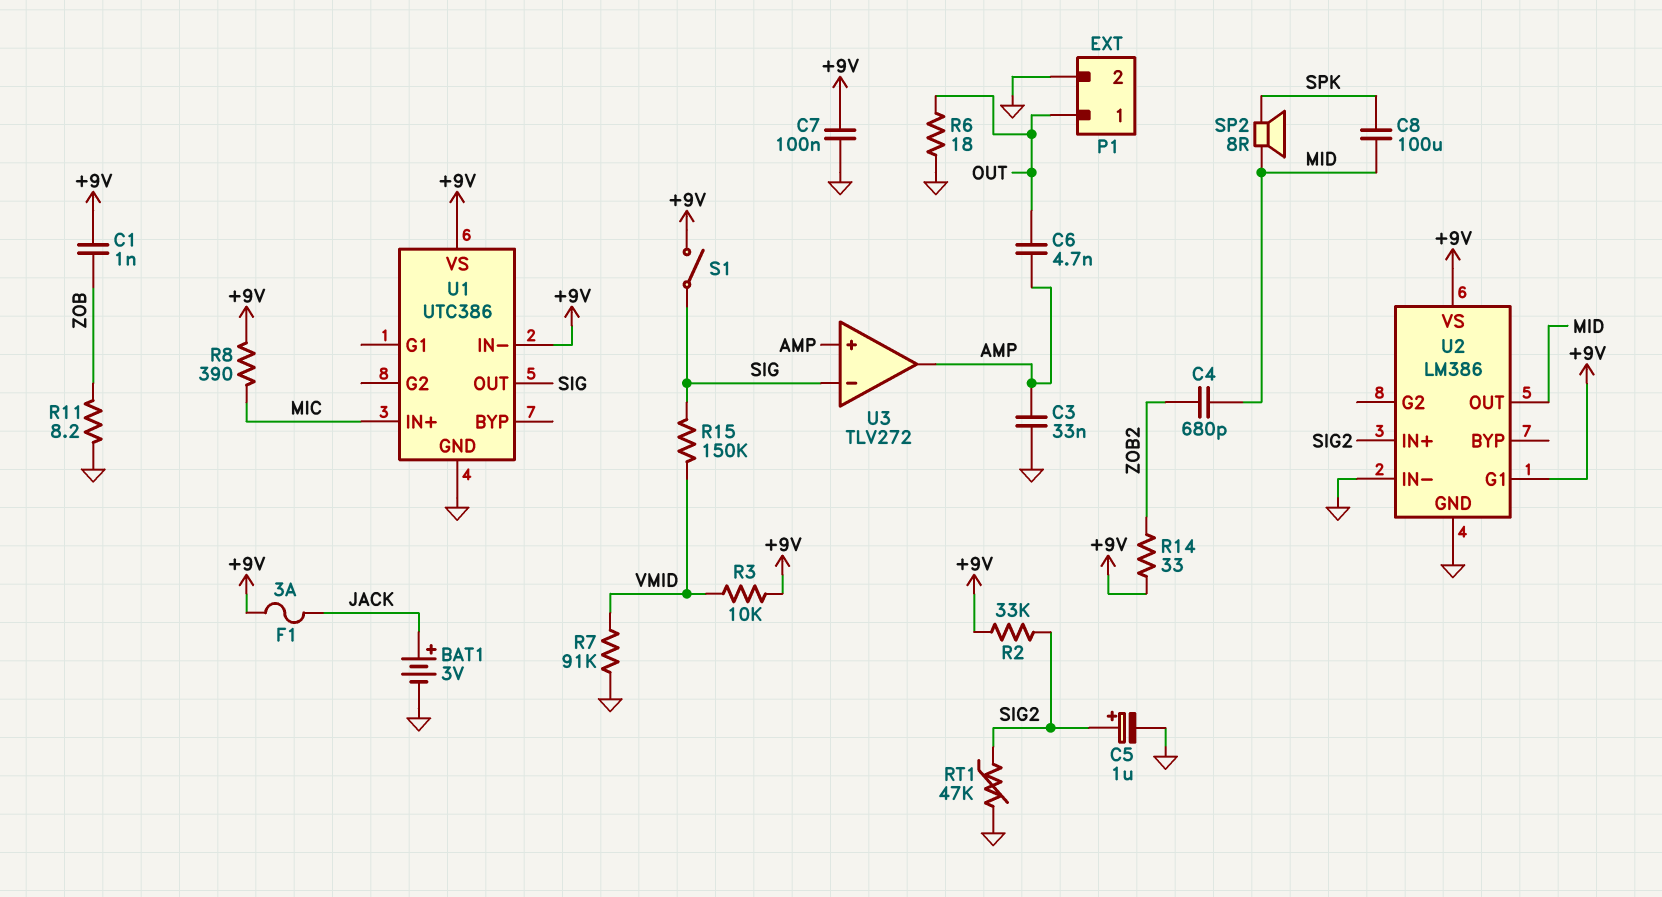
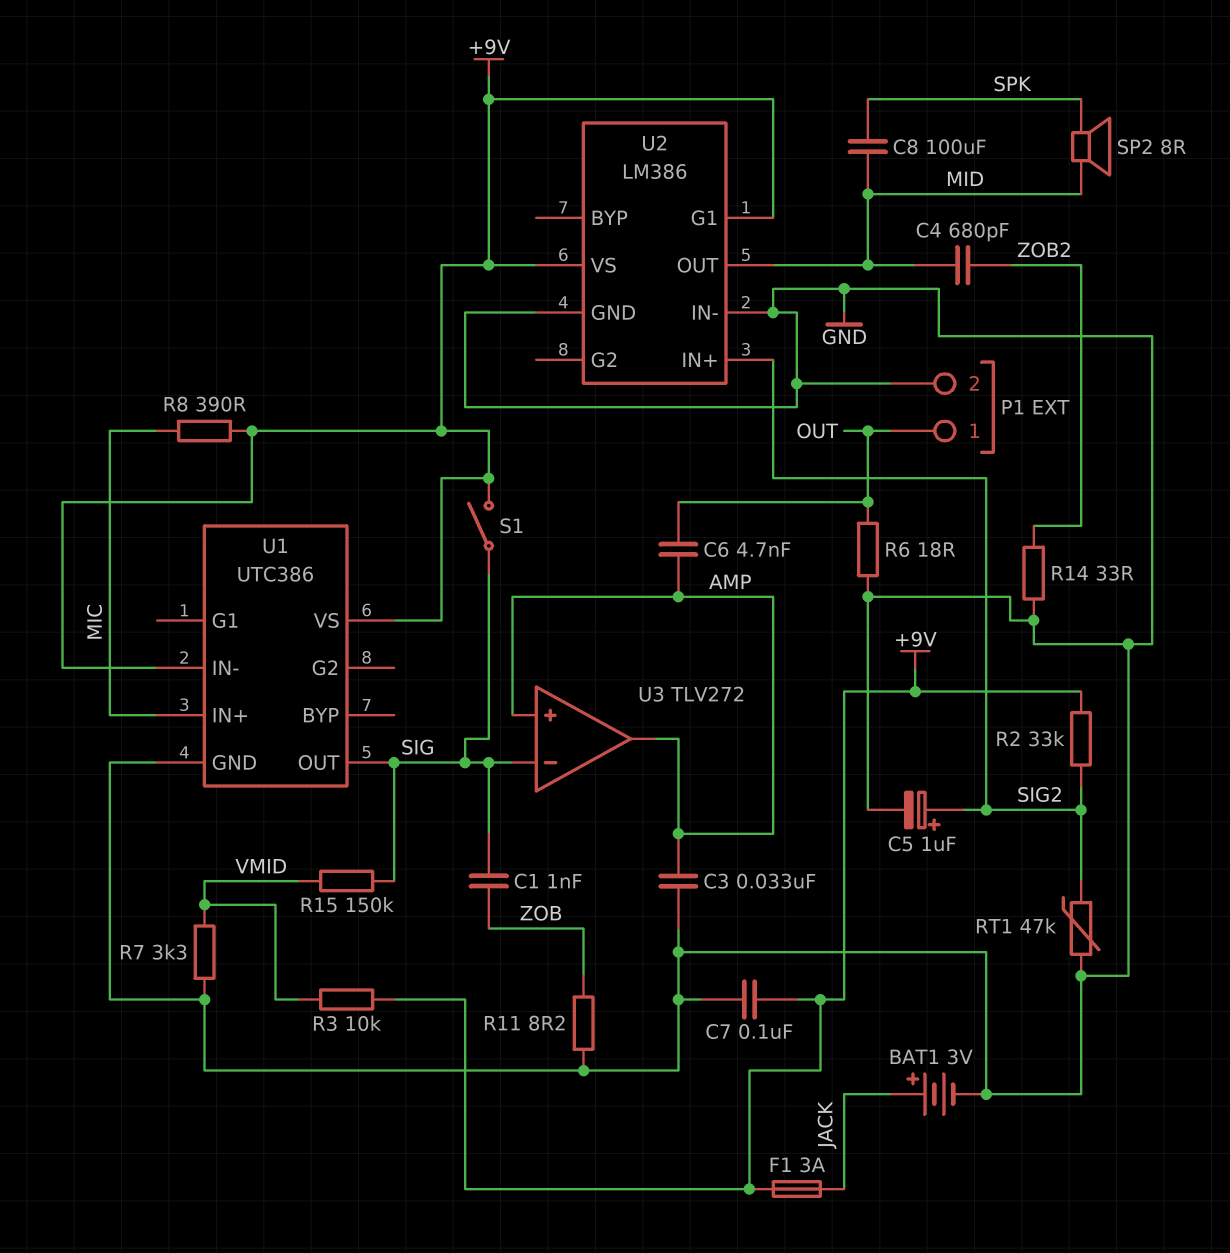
C1: 1nF (+9V, ZOB) -> 1nF (SIG, ZOB)
R7: 91k (GND, VMID) -> 3.3k (GND, VMID)
R14: 33 (+9V, ZOB2) -> 33 (GND, ZOB2)

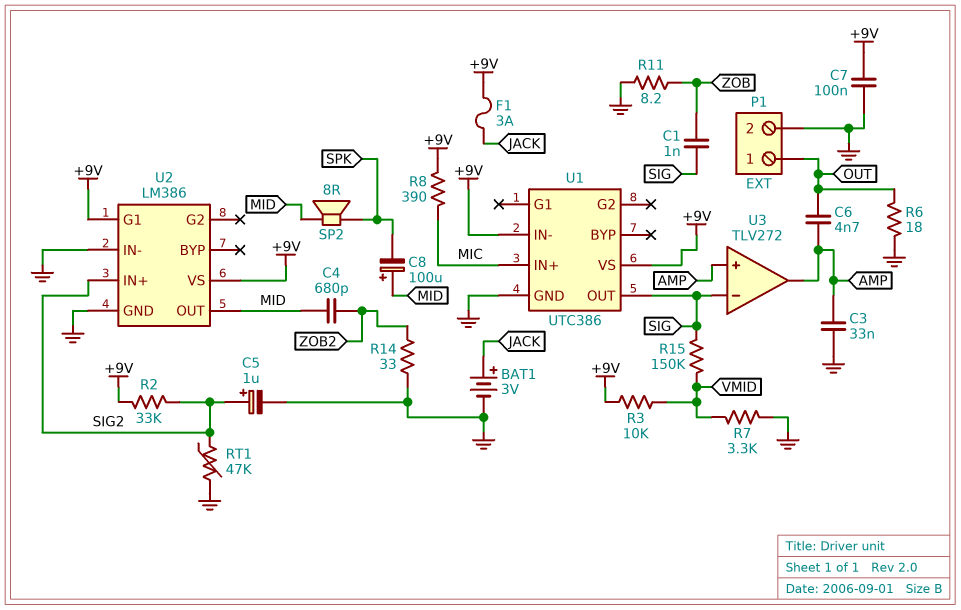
C8: 100uF (MID, SPK) -> 100uF (plus MID, minus SPK)
S1: switch (+9V, SIG) -> none

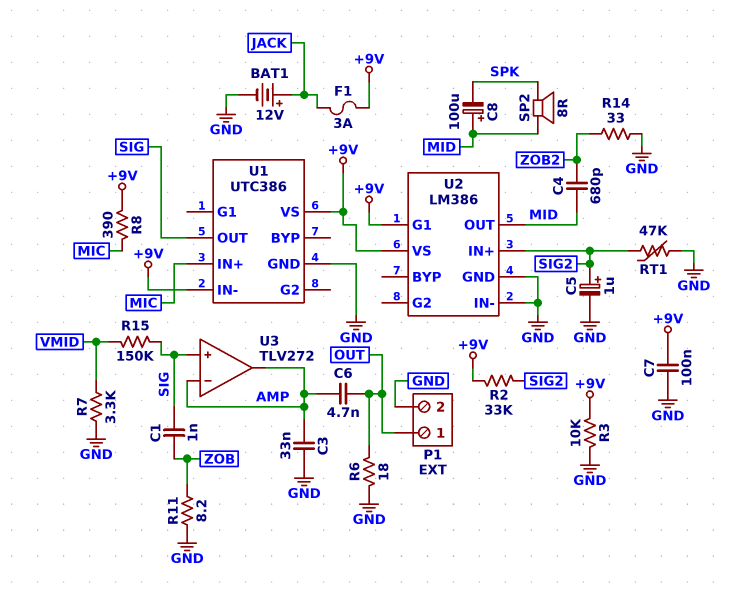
BAT1: 3V (plus JACK, minus GND) -> 12V (plus JACK, minus GND)
R3: 10k (+9V, VMID) -> 10k (+9V, GND)
U3 pin in+: AMP -> SIG
U3 pin in-: SIG -> AMP

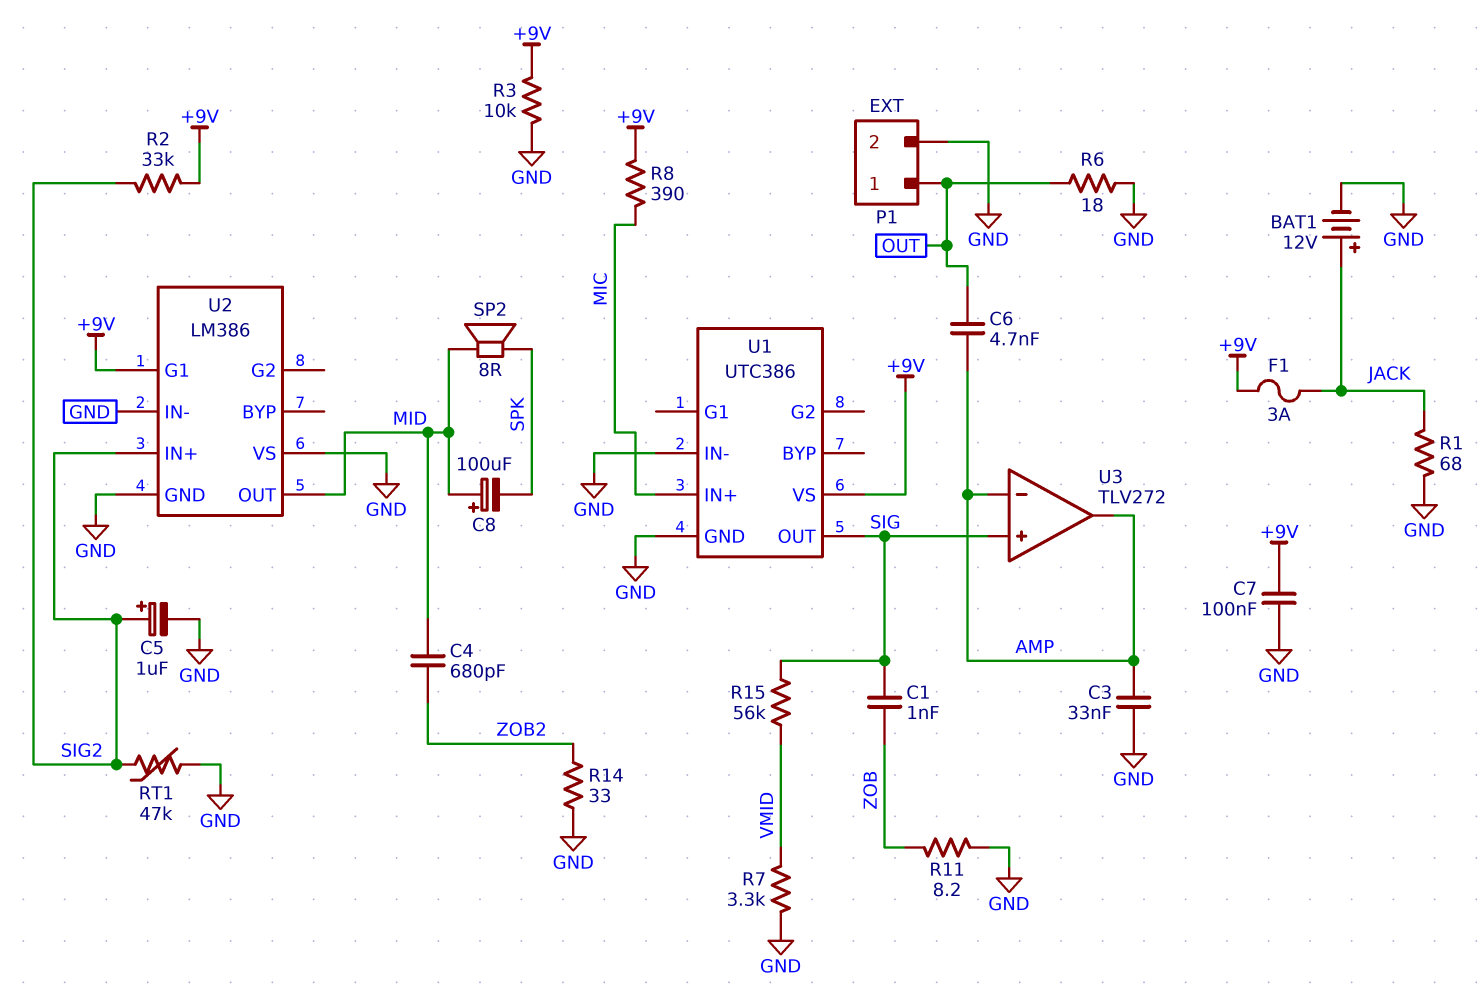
R1: none -> 68 (GND, JACK)
R15: 150k (SIG, VMID) -> 56k (SIG, VMID)
U1 pin IN-: +9V -> GND
U2 pin VS: +9V -> GND

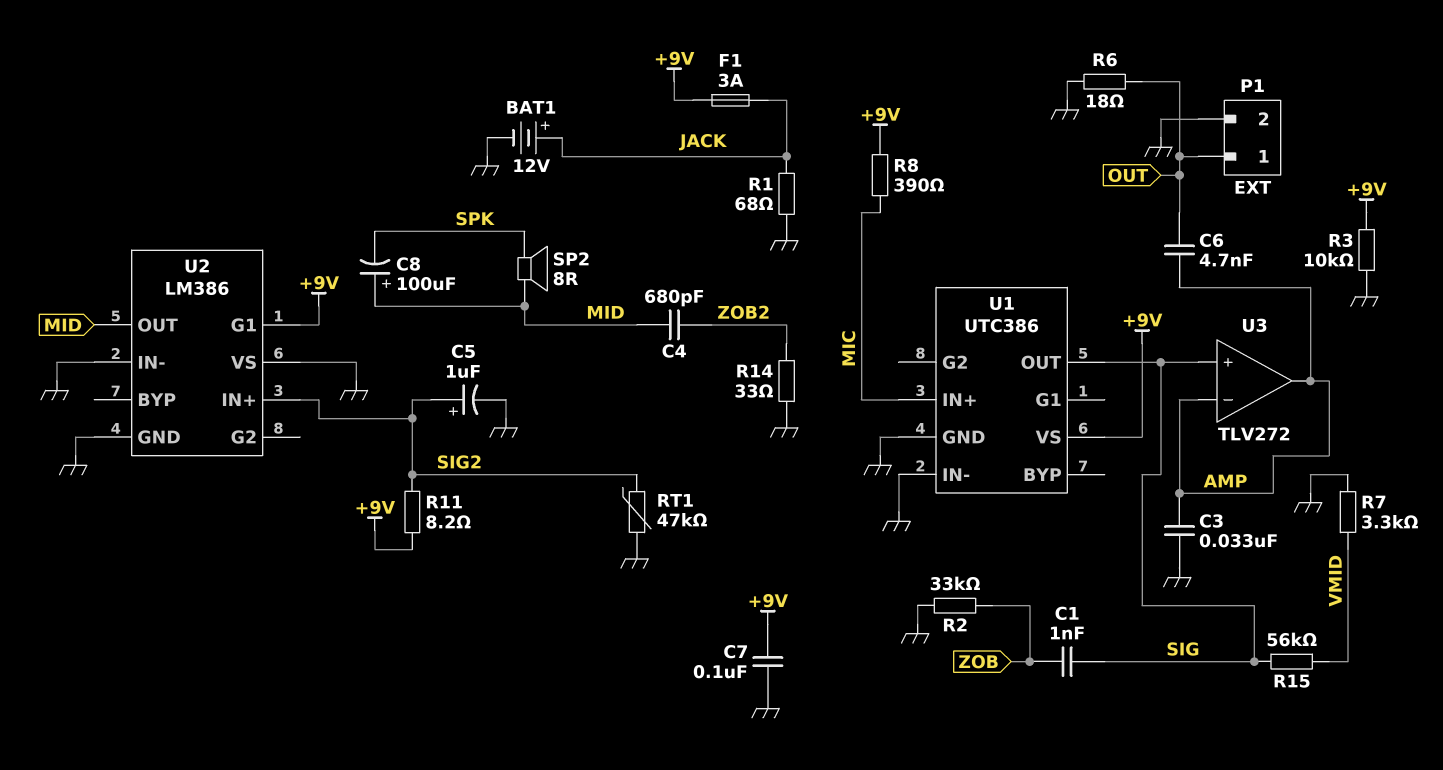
R2: 33k (+9V, SIG2) -> 33k (GND, ZOB)
R11: 8.2 (GND, ZOB) -> 8.2 (+9V, SIG2)

